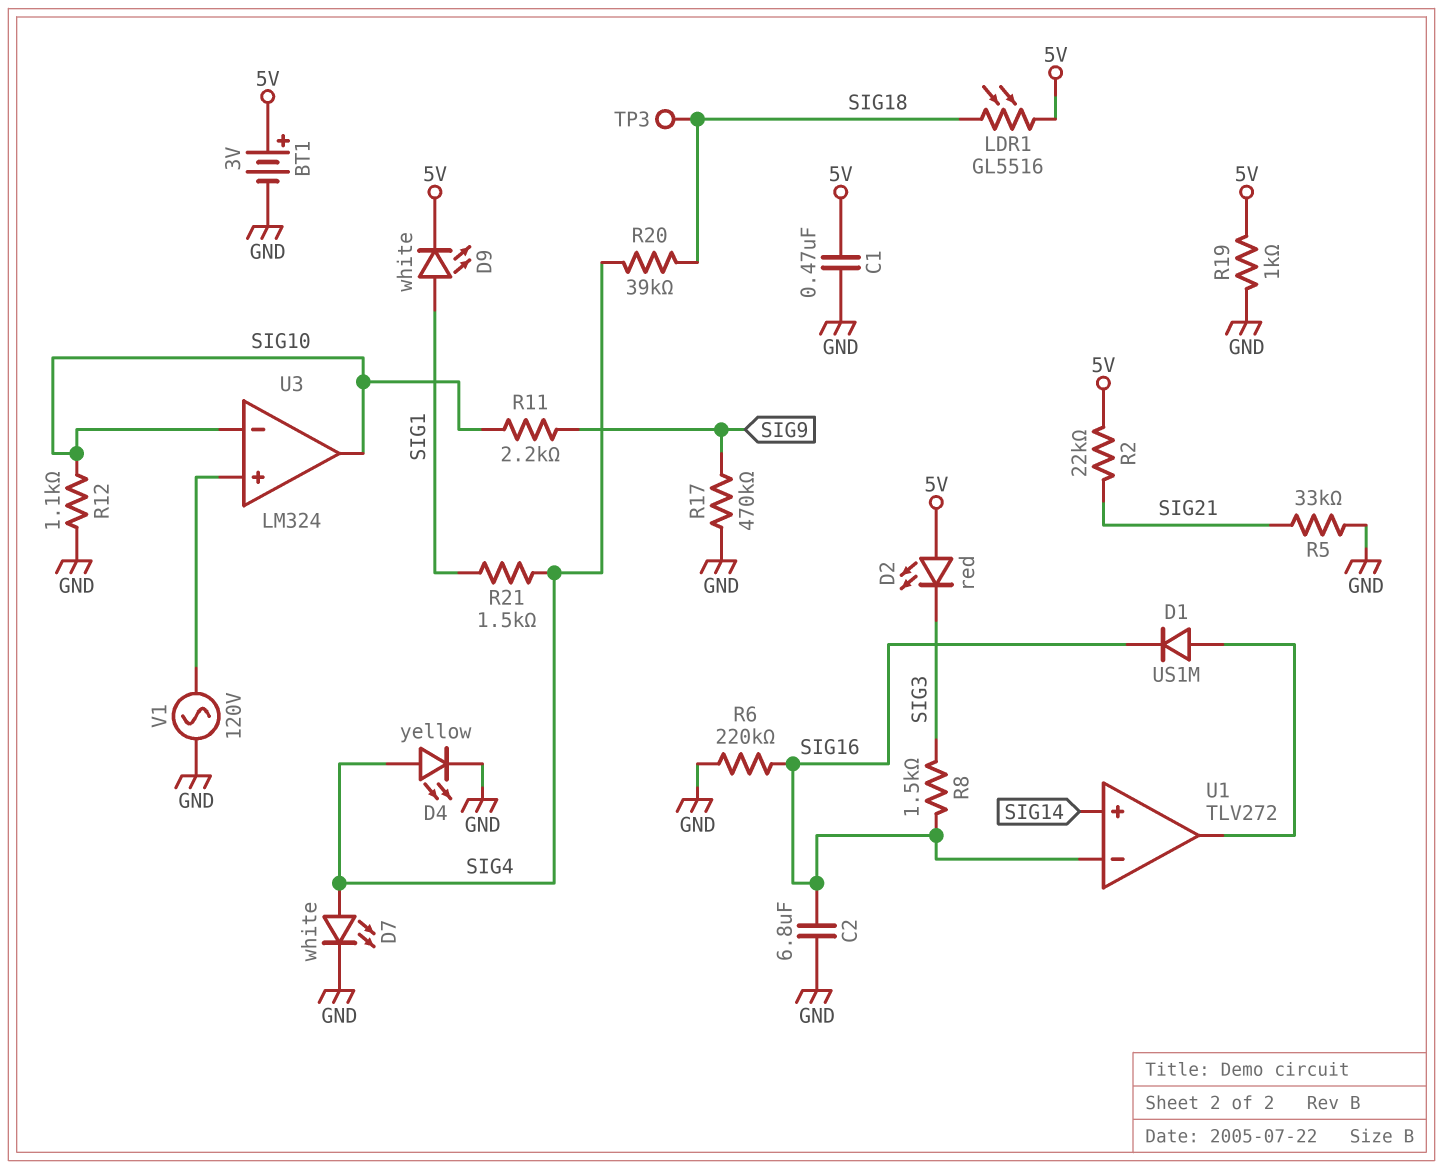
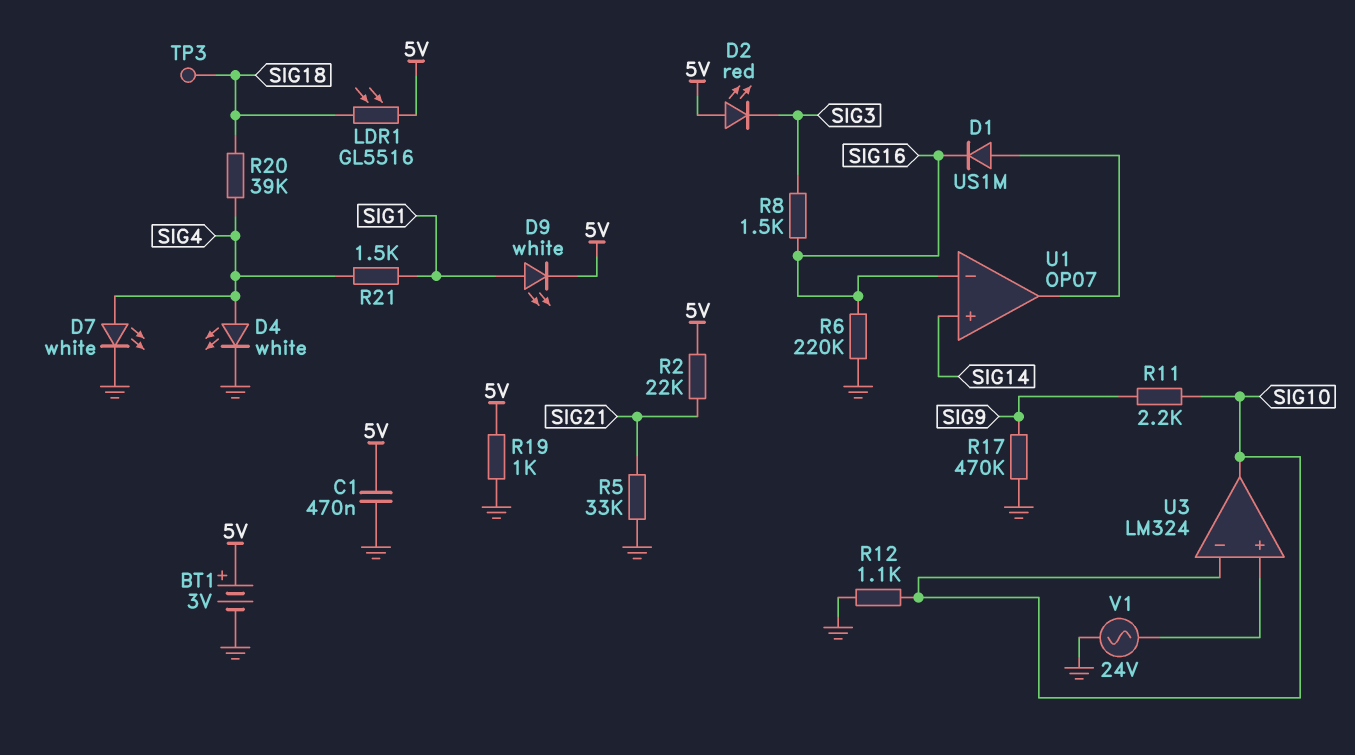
C2: 6.8uF (GND, SIG16) -> none
D4: LED yellow (A SIG4, K GND) -> LED white (A SIG4, K GND)
U1: TLV272 -> OP07
V1: AC 120V (GND, U3/in+) -> AC 24V (GND, U3/in+)

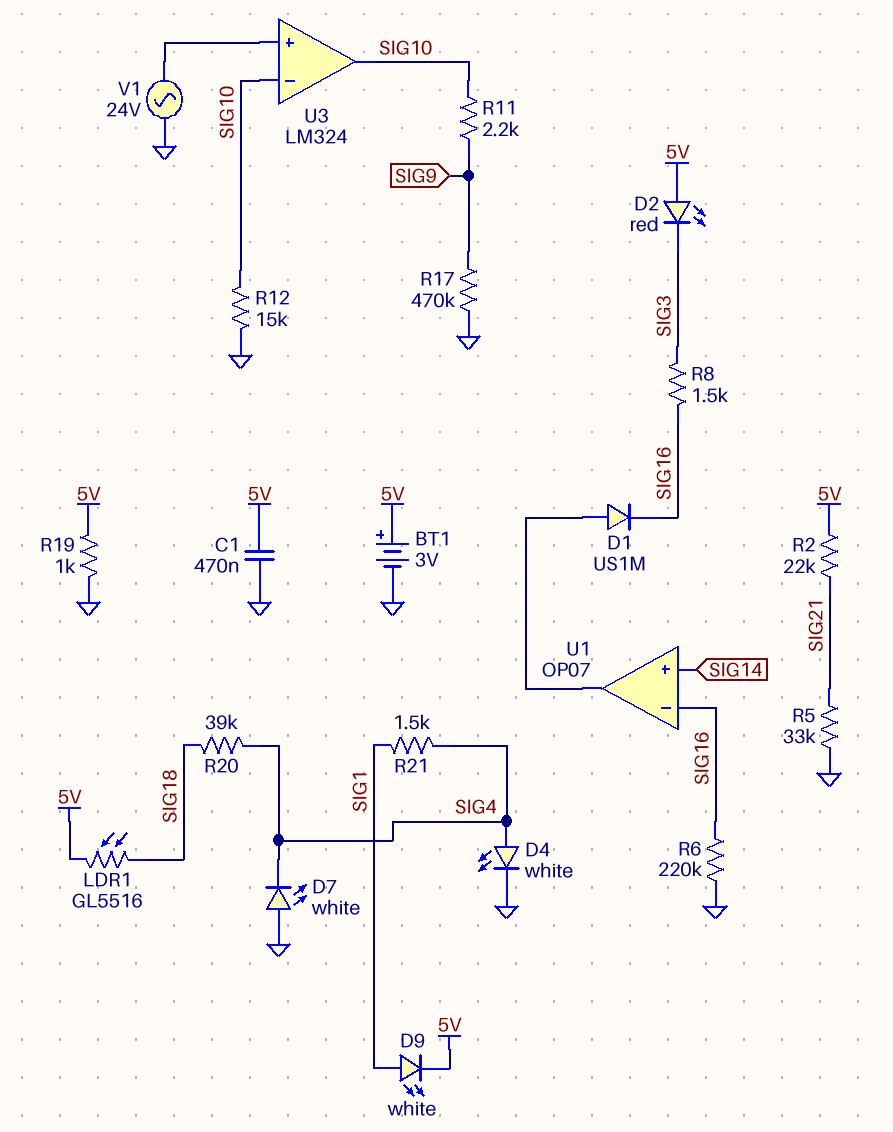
D7: LED white (A SIG4, K GND) -> LED white (A GND, K SIG4)
R12: 1.1k (GND, SIG10) -> 15k (GND, SIG10)
TP3: test point (SIG18) -> none

